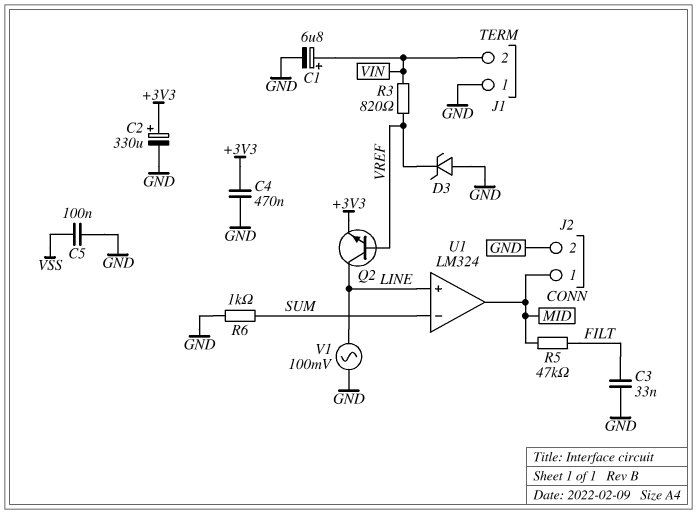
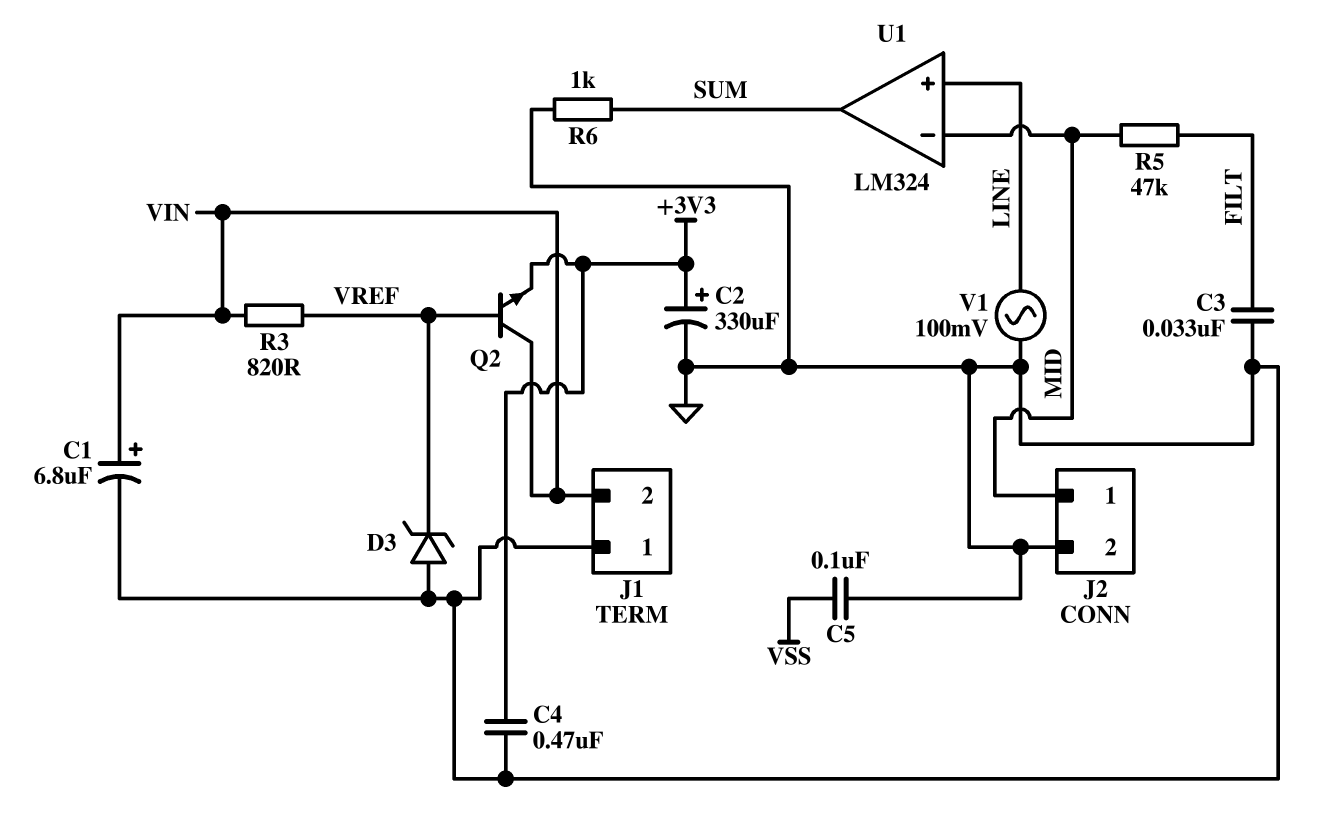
Q2: NPN (B VREF, C LINE, E +3V3) -> NPN (B VREF, C VIN, E +3V3)
U1 pin in-: SUM -> MID
U1 pin out: MID -> SUM

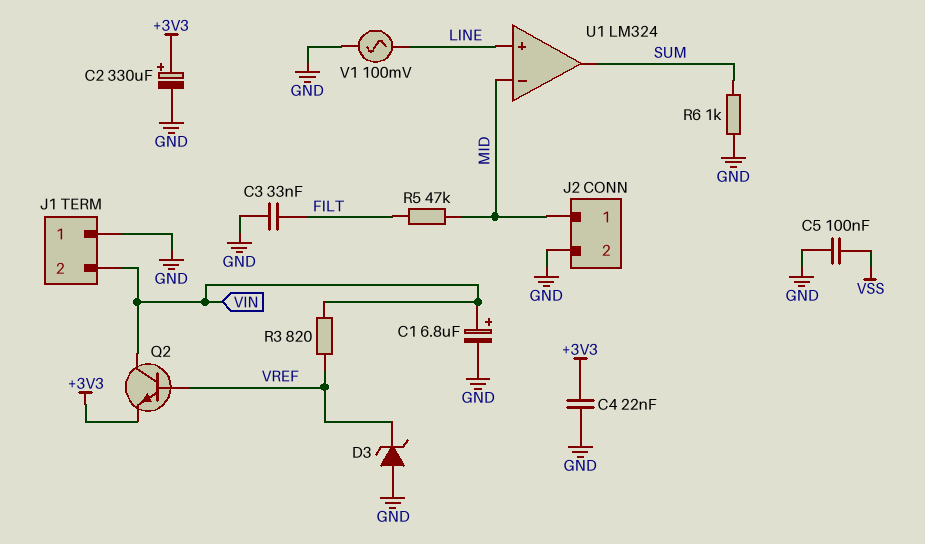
C4: 470nF (+3V3, GND) -> 22nF (+3V3, GND)

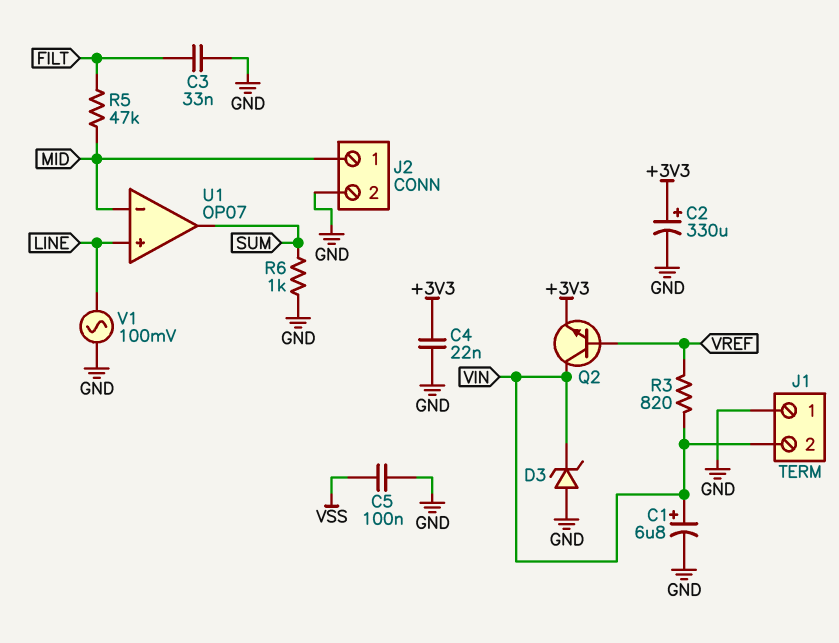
D3: zener (A GND, K VREF) -> zener (A GND, K VIN)
U1: LM324 -> OP07

